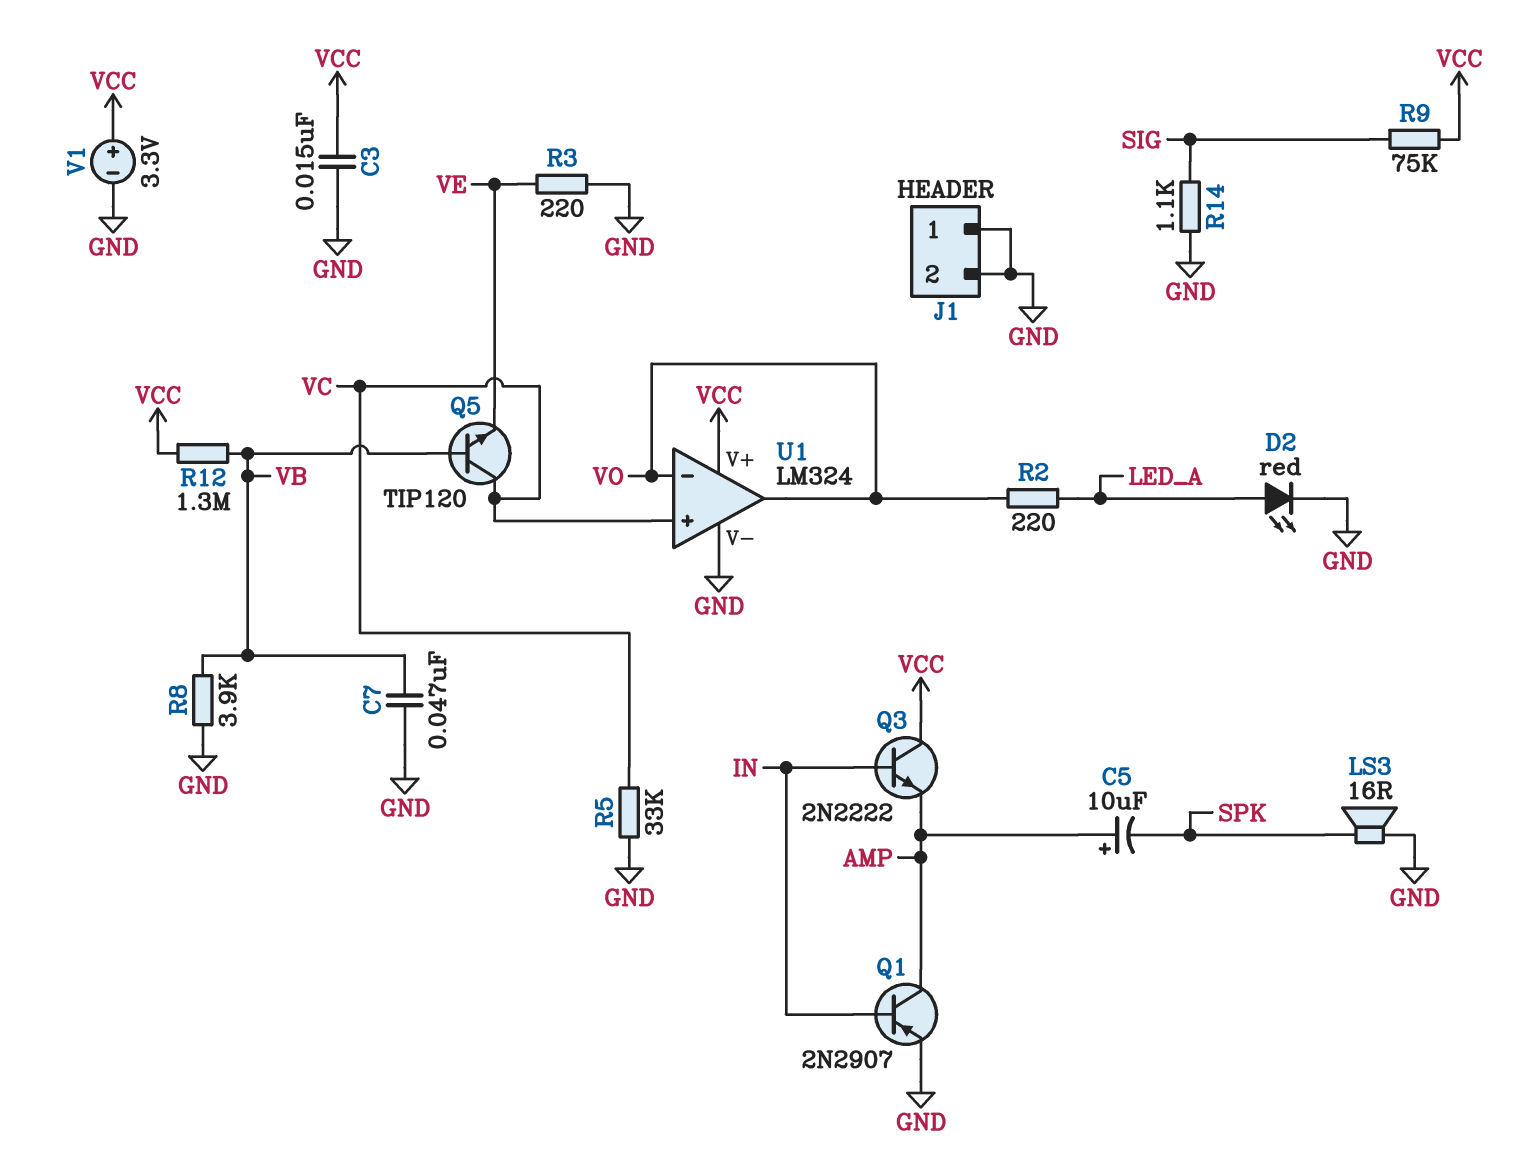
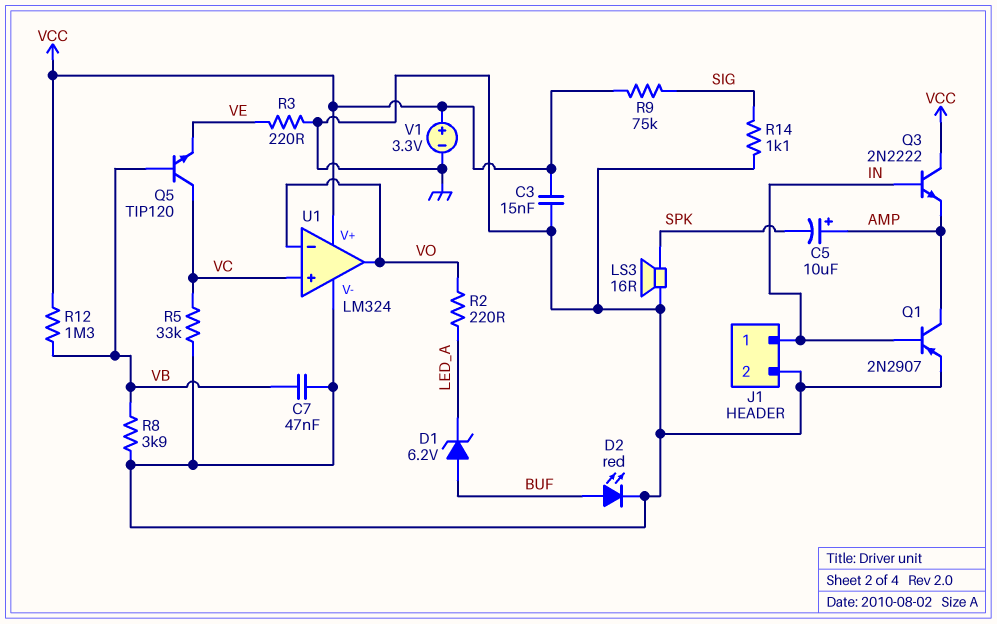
D1: none -> zener 6.2V (A BUF, K LED_A)
D2: LED red (A LED_A, K GND) -> LED red (A BUF, K GND)
J1 pin 1: GND -> IN

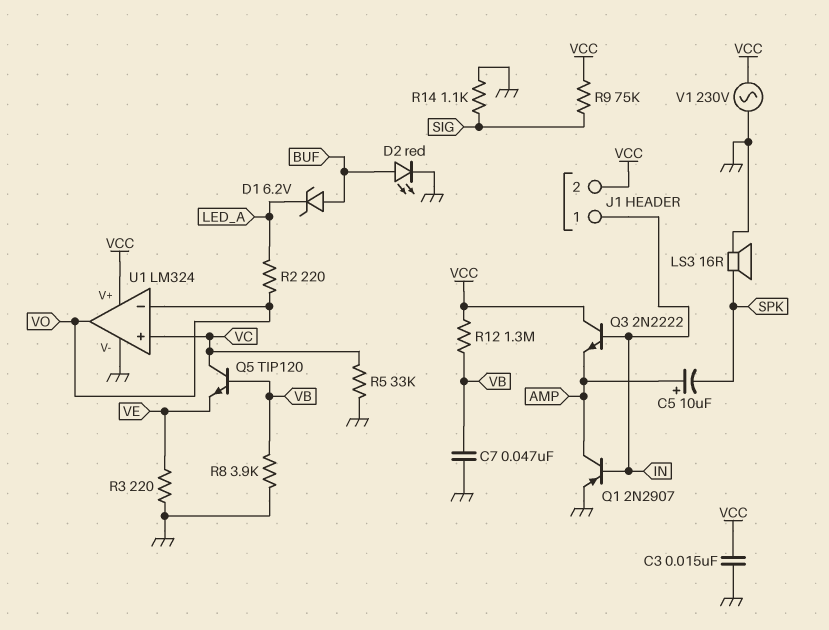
J1 pin 2: GND -> VCC
V1: 3.3V (plus VCC, minus GND) -> AC 230V (GND, VCC)

